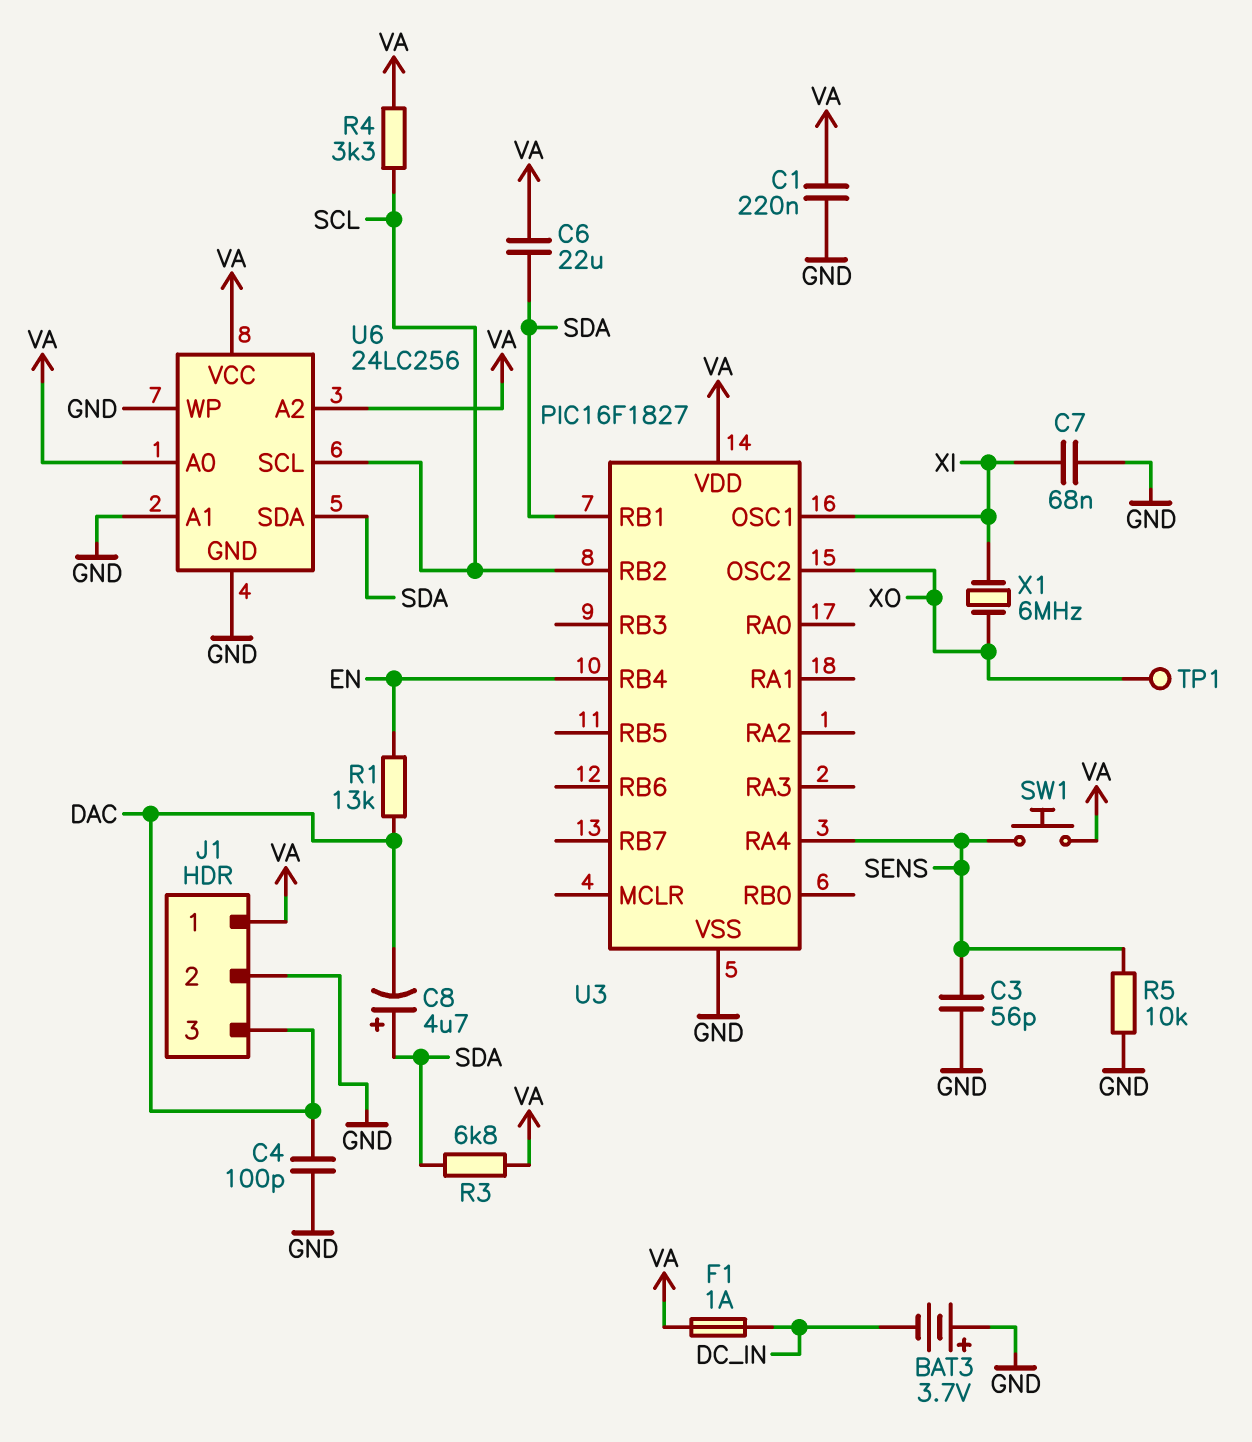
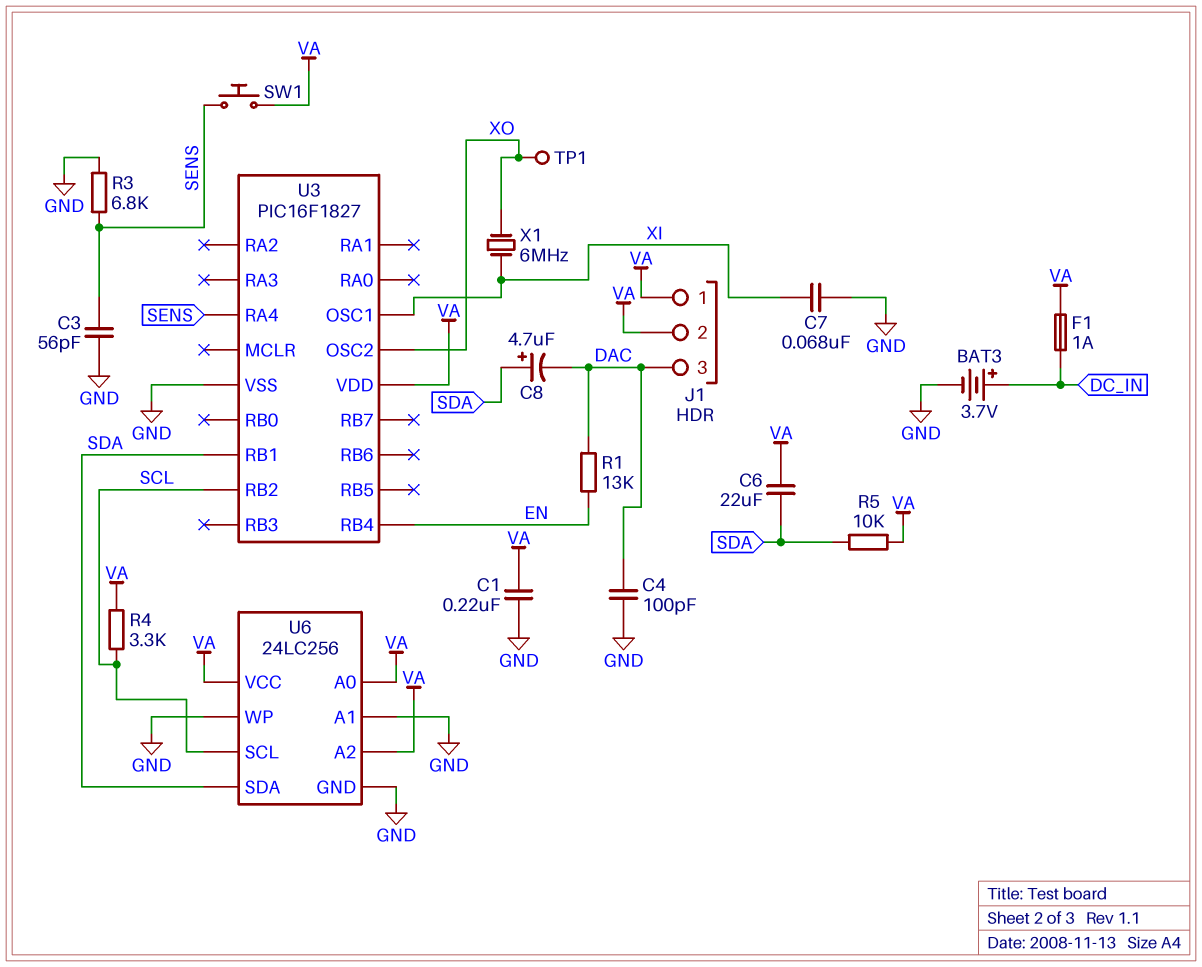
BAT3: 3.7V (plus GND, minus DC_IN) -> 3.7V (plus DC_IN, minus GND)
J1 pin 2: GND -> VA
R3: 6.8k (SDA, VA) -> 6.8k (GND, SENS)
R5: 10k (GND, SENS) -> 10k (SDA, VA)

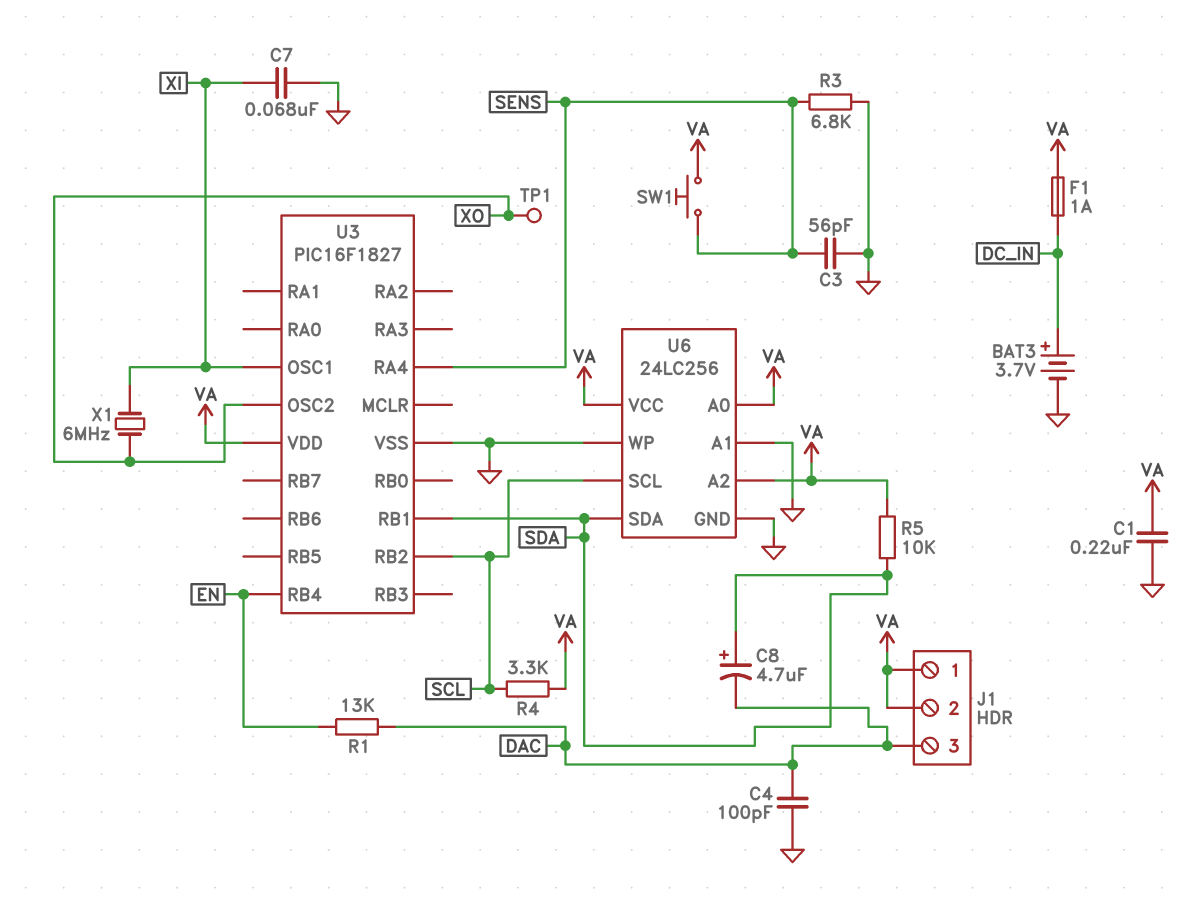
C6: 22uF (SDA, VA) -> none

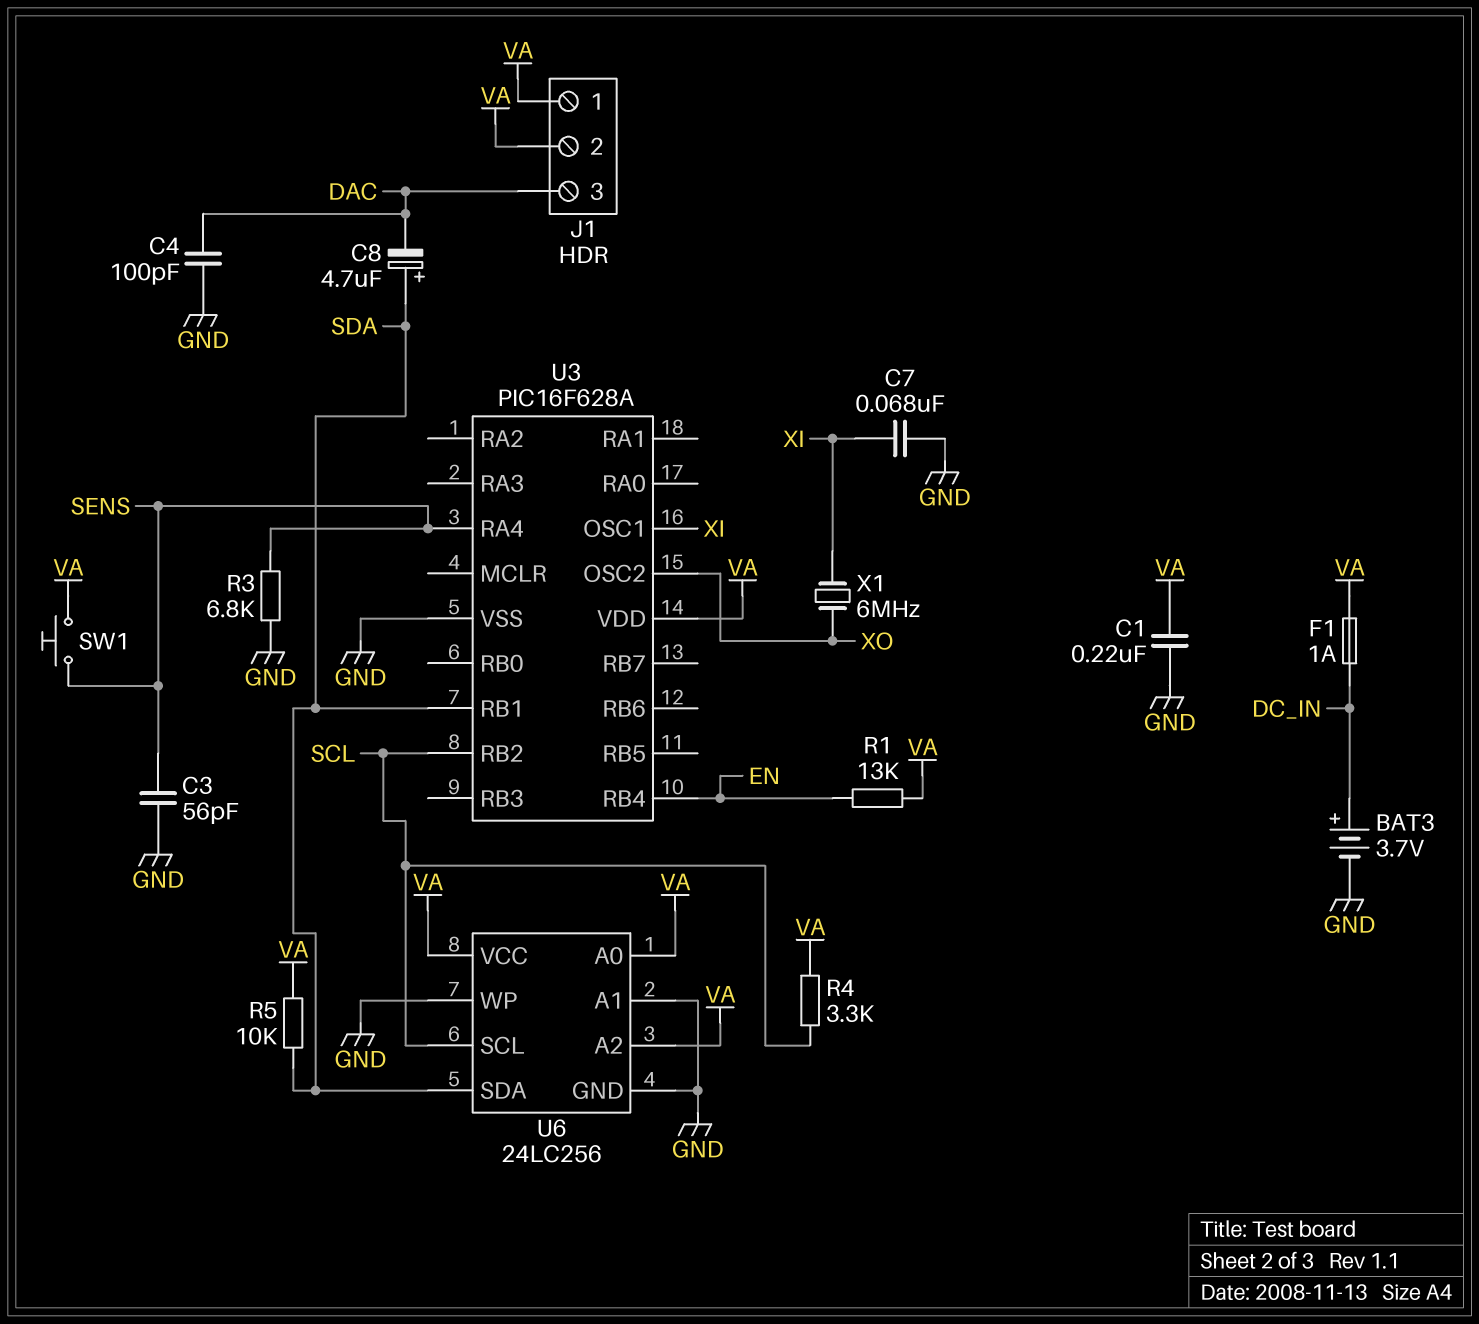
R1: 13k (DAC, EN) -> 13k (EN, VA)
TP1: test point (XO) -> none
U3: PIC16F1827 -> PIC16F628A

